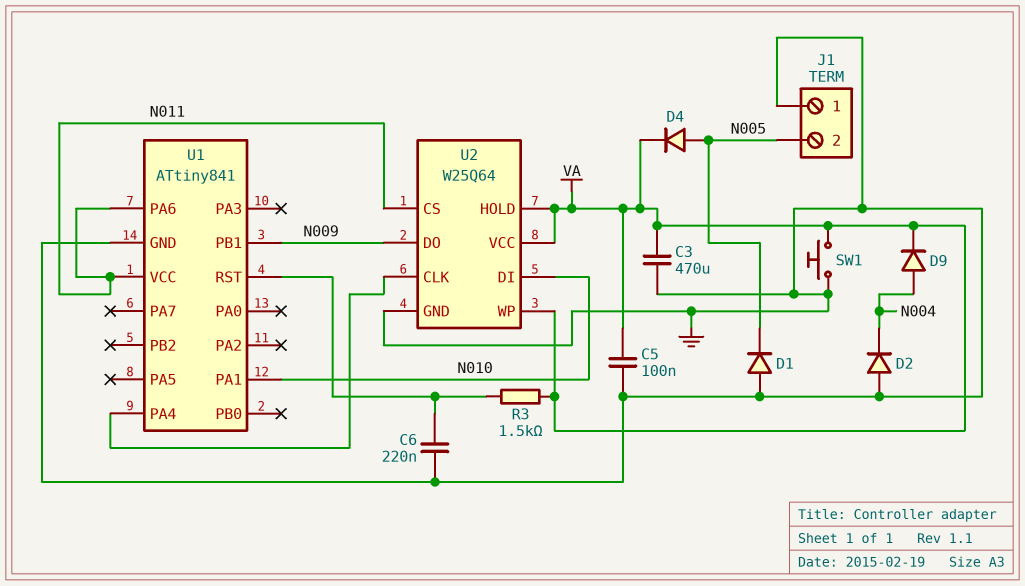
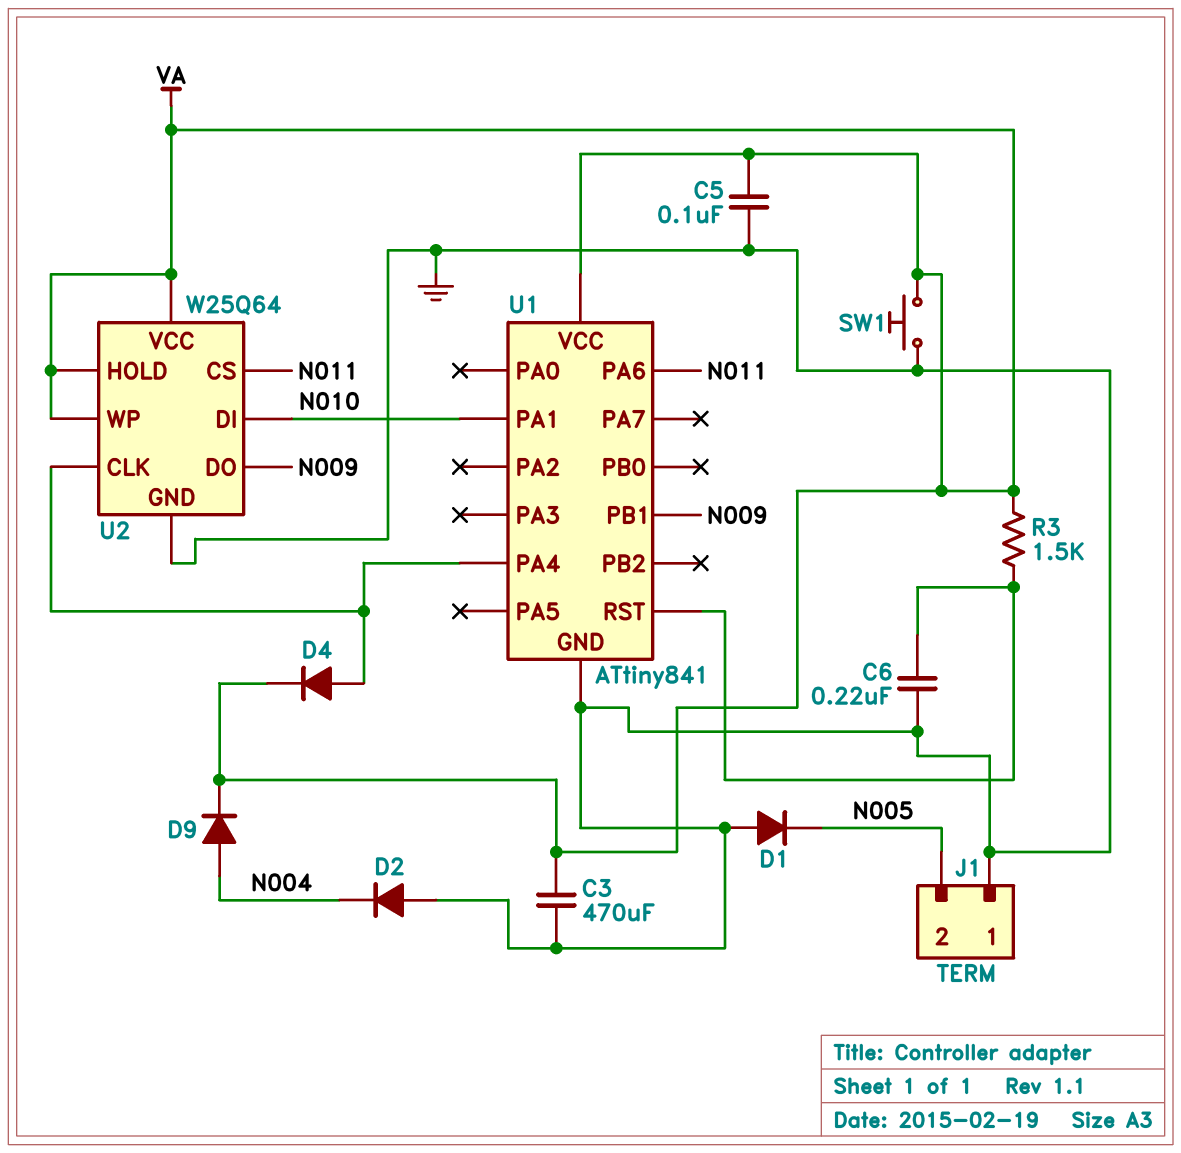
D4: diode (A N005, K VA) -> diode (A U1/PA4, K VA)
U1 pin VCC: N011 -> VA

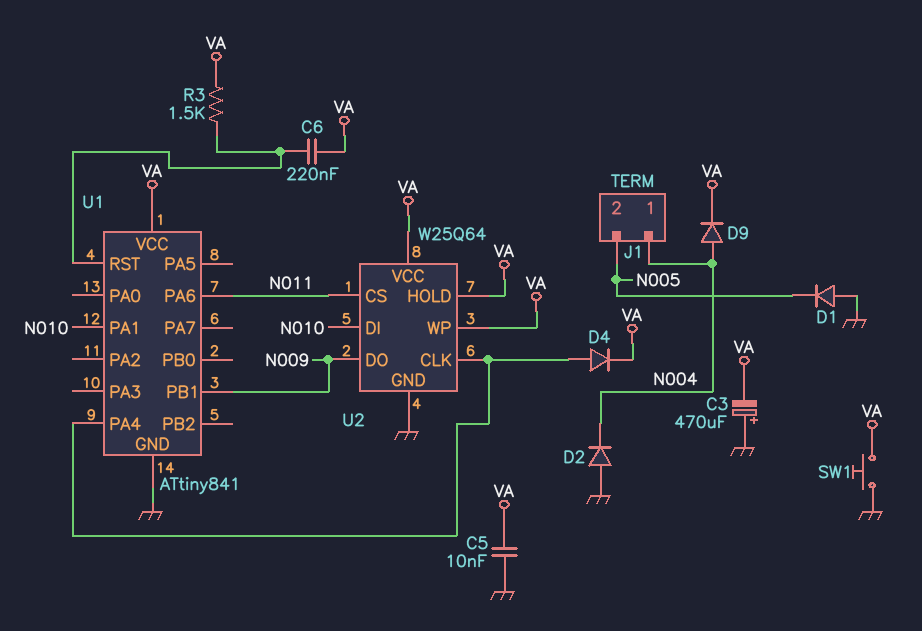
C3: 470uF (GND, VA) -> 470uF (plus GND, minus VA)
C5: 100nF (GND, VA) -> 10nF (GND, VA)
C6: 220nF (GND, U1/RST) -> 220nF (U1/RST, VA)
J1 pin 1: GND -> N004

